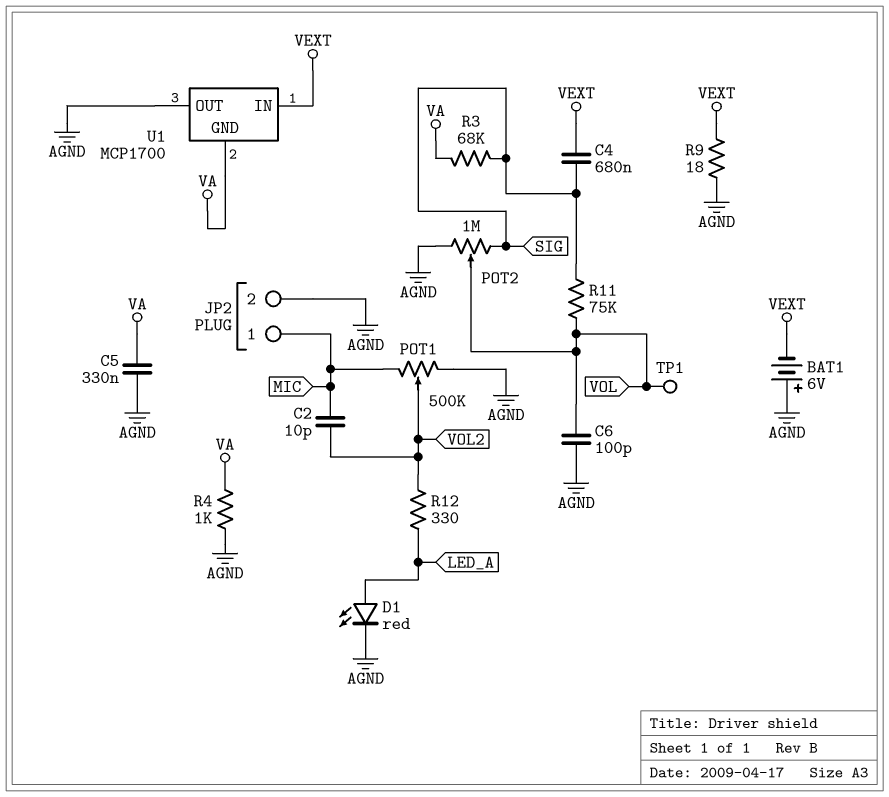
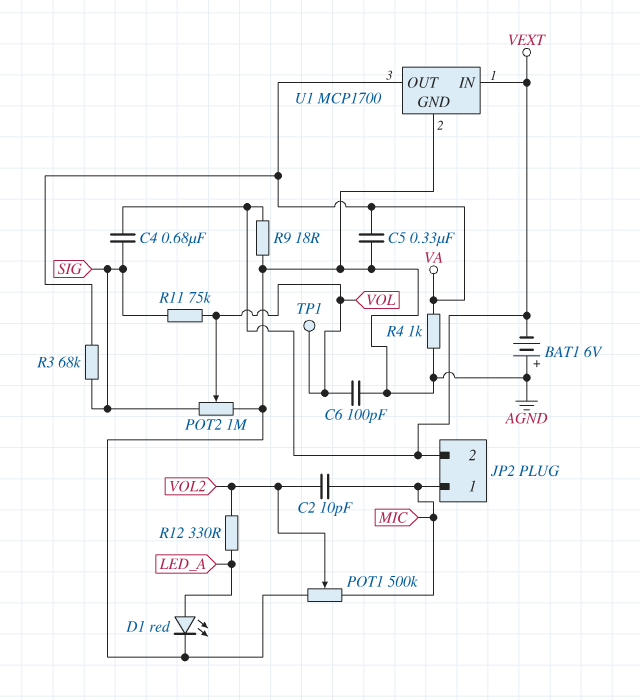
JP2 pin 2: AGND -> VEXT
U1 pin GND: VA -> AGND
U1 pin OUT: AGND -> VA

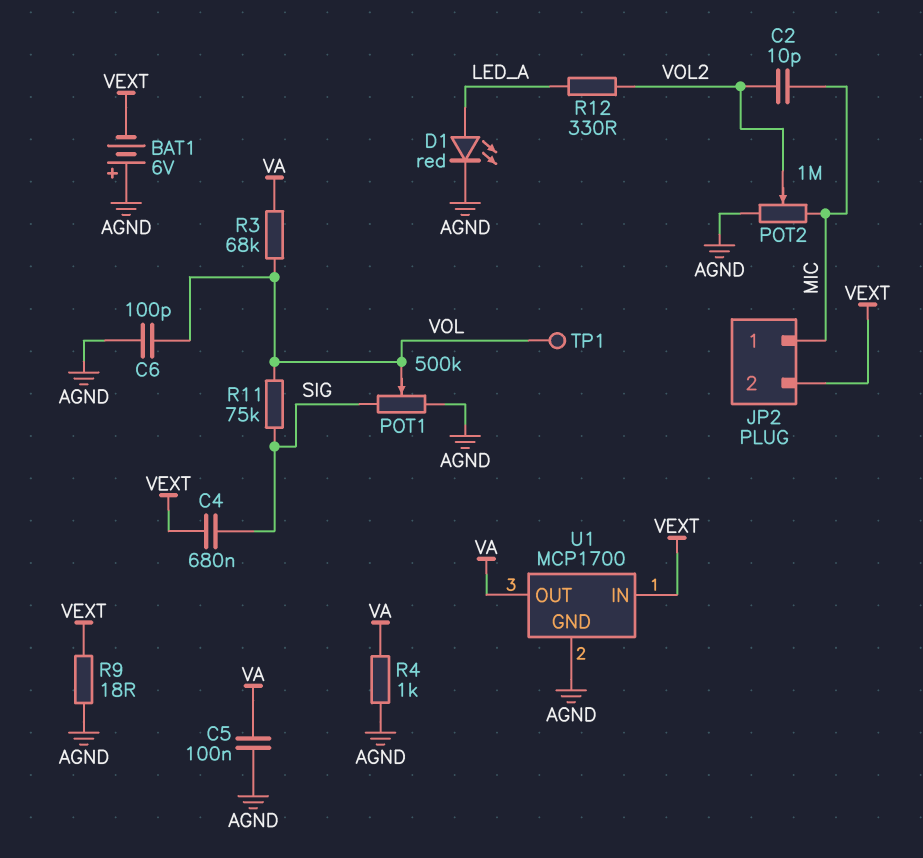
C5: 330nF (AGND, VA) -> 100nF (AGND, VA)
POT1: 500k (AGND, MIC, wiper VOL2) -> 500k (AGND, SIG, wiper VOL)
POT2: 1M (AGND, SIG, wiper VOL) -> 1M (AGND, MIC, wiper VOL2)
R3: 68k (SIG, VA) -> 68k (VA, VOL)

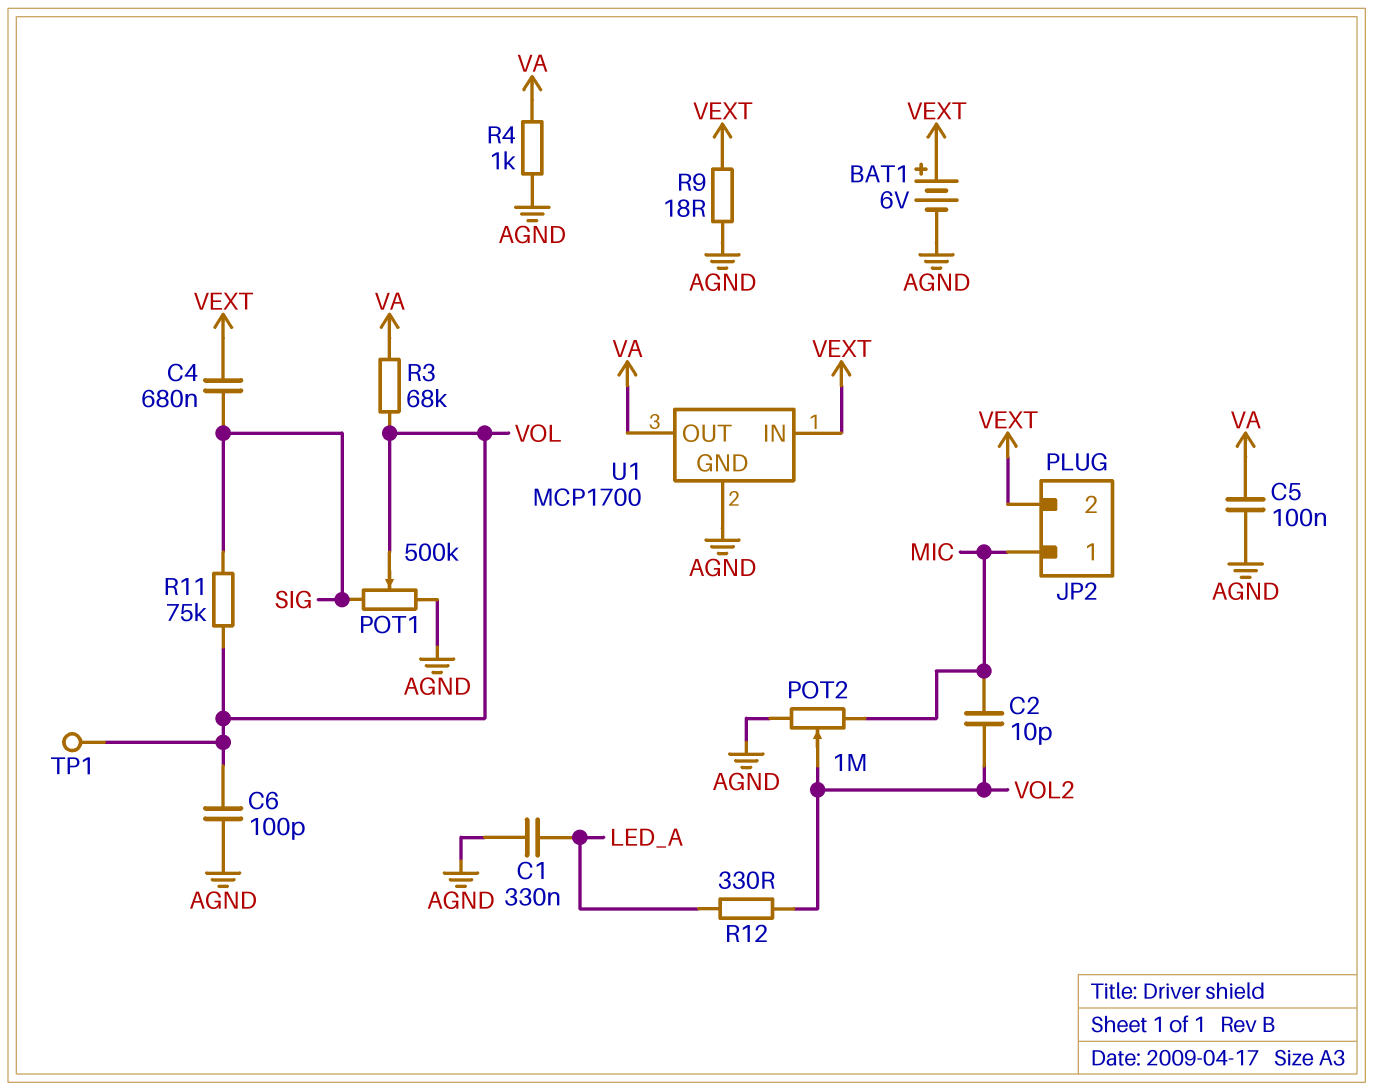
BAT1: 6V (plus AGND, minus VEXT) -> 6V (plus VEXT, minus AGND)
C1: none -> 330nF (AGND, LED_A)
D1: LED red (A LED_A, K AGND) -> none

